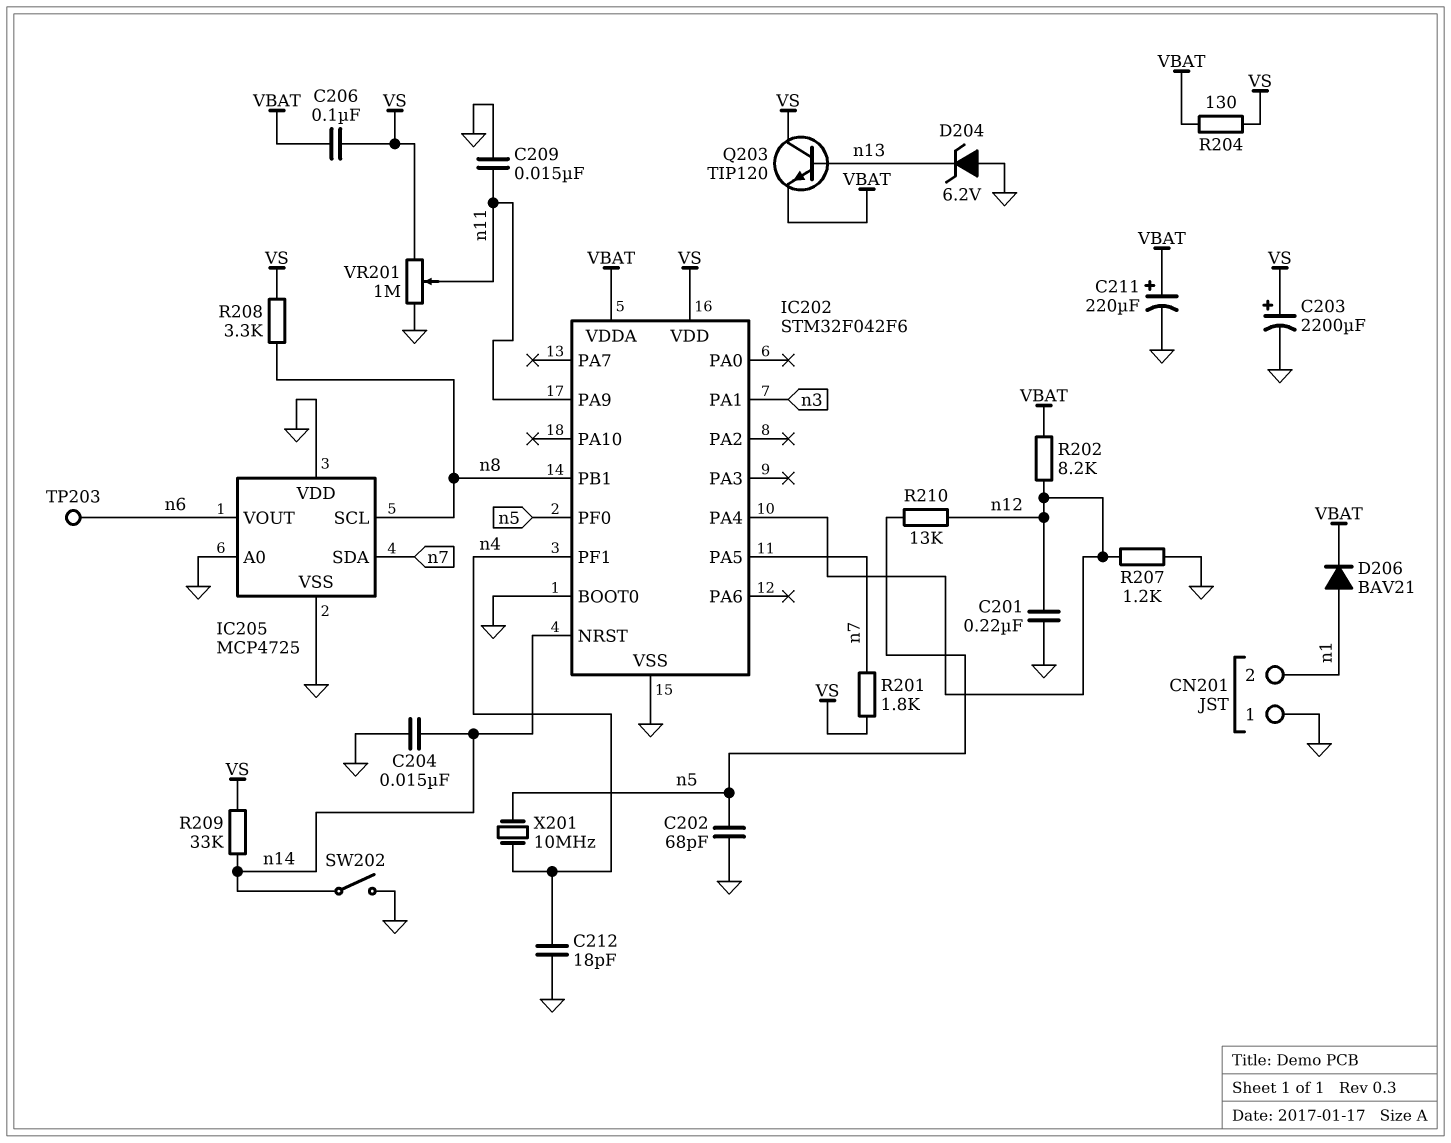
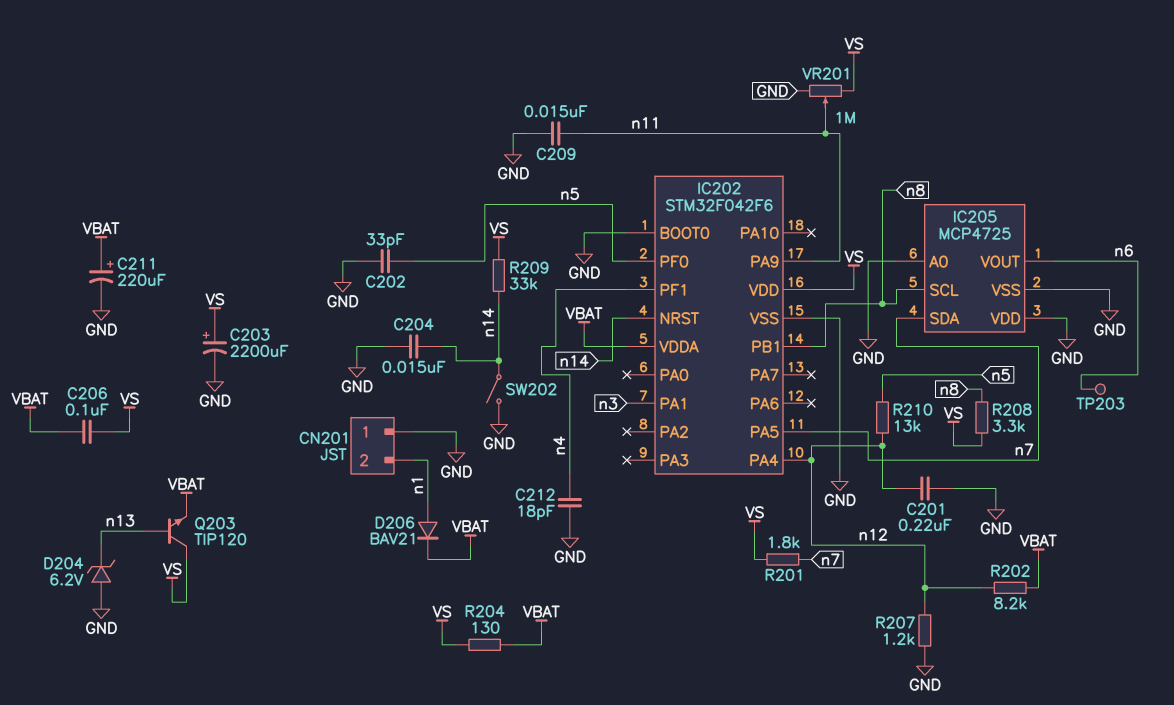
C202: 68pF (GND, n5) -> 33pF (GND, n5)
X201: 10MHz (n4, n5) -> none

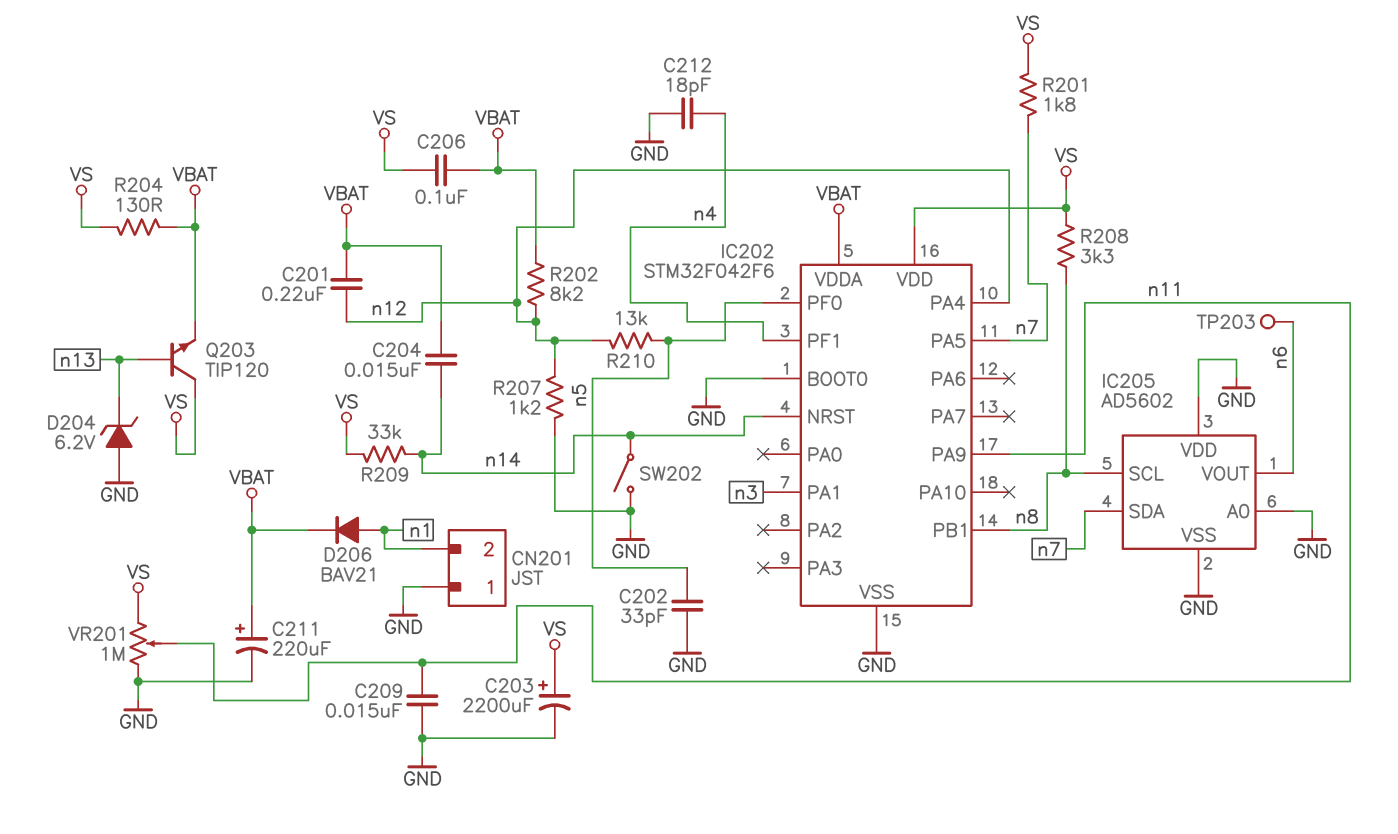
C201: 220nF (GND, n12) -> 220nF (VBAT, n12)
C204: 15nF (GND, n14) -> 15nF (VBAT, n14)
IC205: MCP4725 -> AD5602

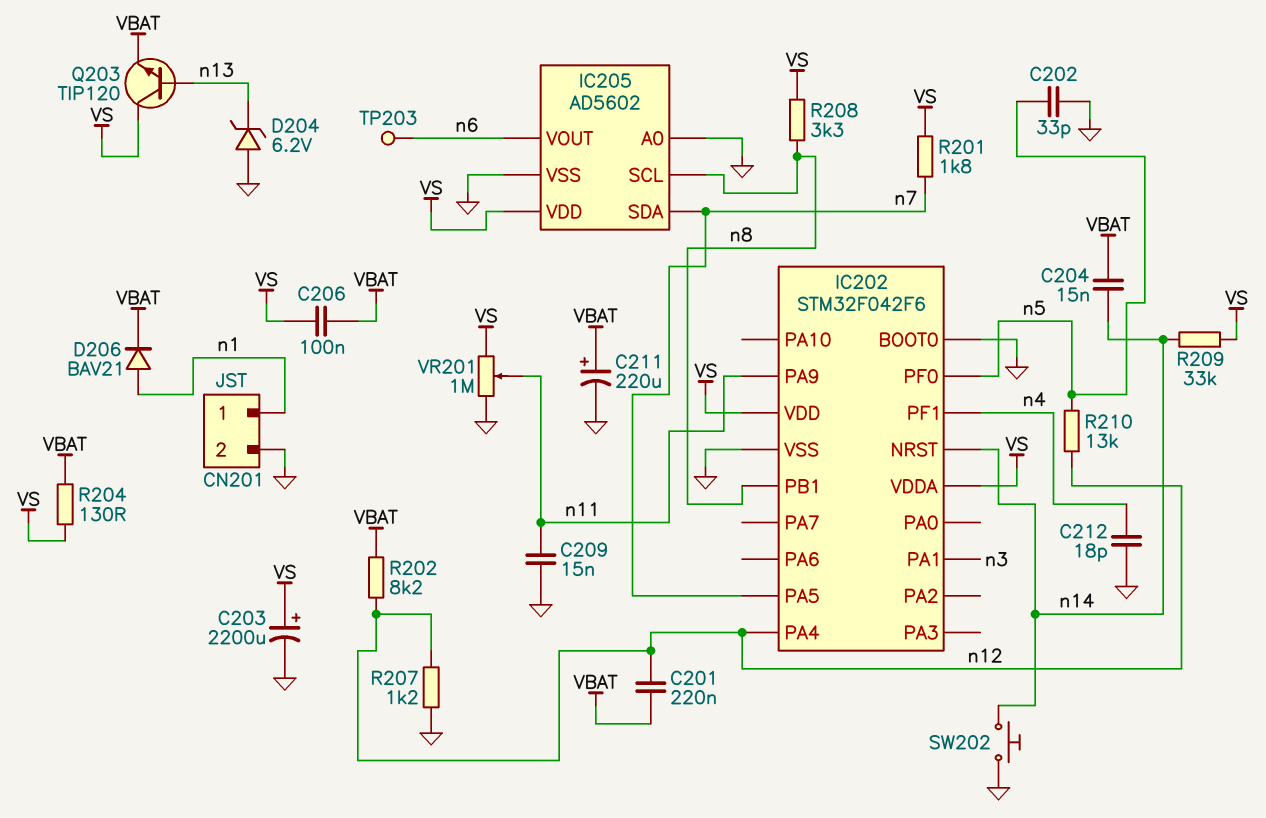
CN201 pin 1: GND -> n1
CN201 pin 2: n1 -> GND
IC202 pin VDDA: VBAT -> VS
IC205 pin VDD: GND -> VS
SW202: switch (GND, n14) -> button (GND, n14)

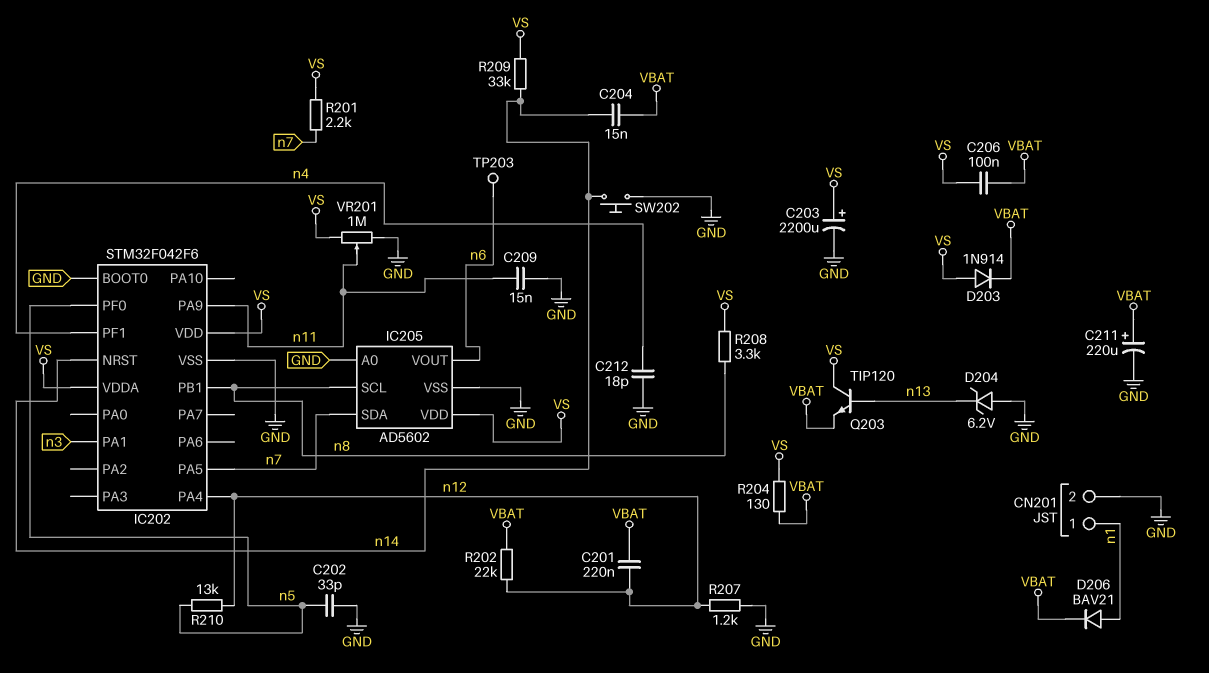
D203: none -> diode 1N914 (A VS, K VBAT)
R201: 1.8k (VS, n7) -> 2.2k (VS, n7)
R202: 8.2k (VBAT, n12) -> 22k (VBAT, n12)

